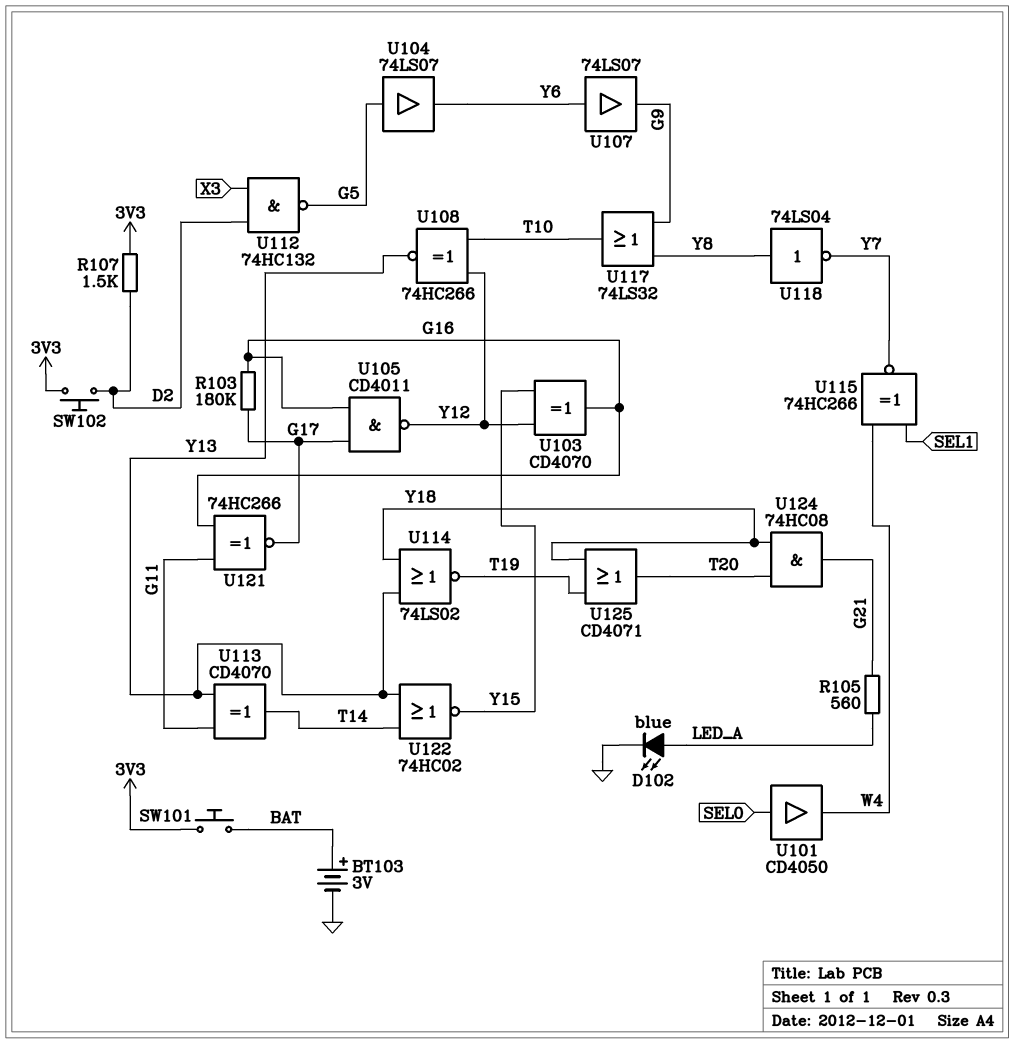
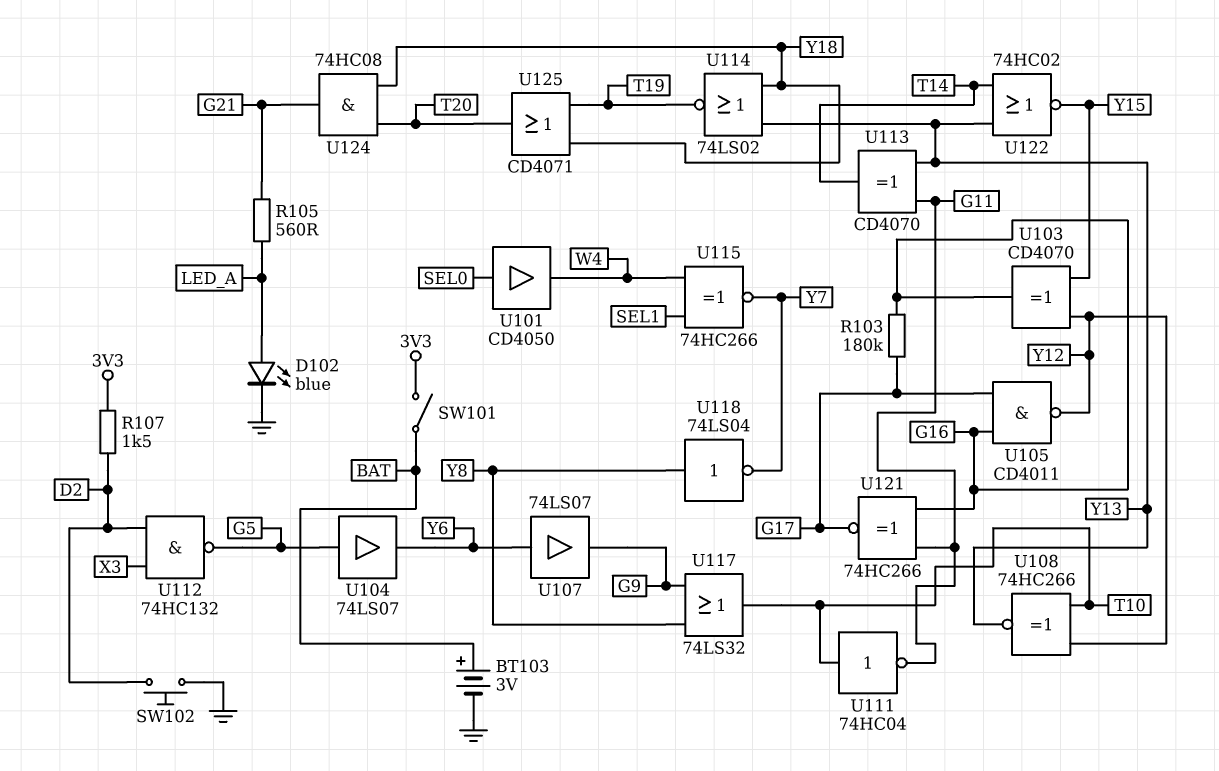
SW101: button (3V3, BAT) -> switch (3V3, BAT)
SW102: button (3V3, D2) -> button (D2, GND)
U111: none -> NOT 74HC04 (in T10, out G11)

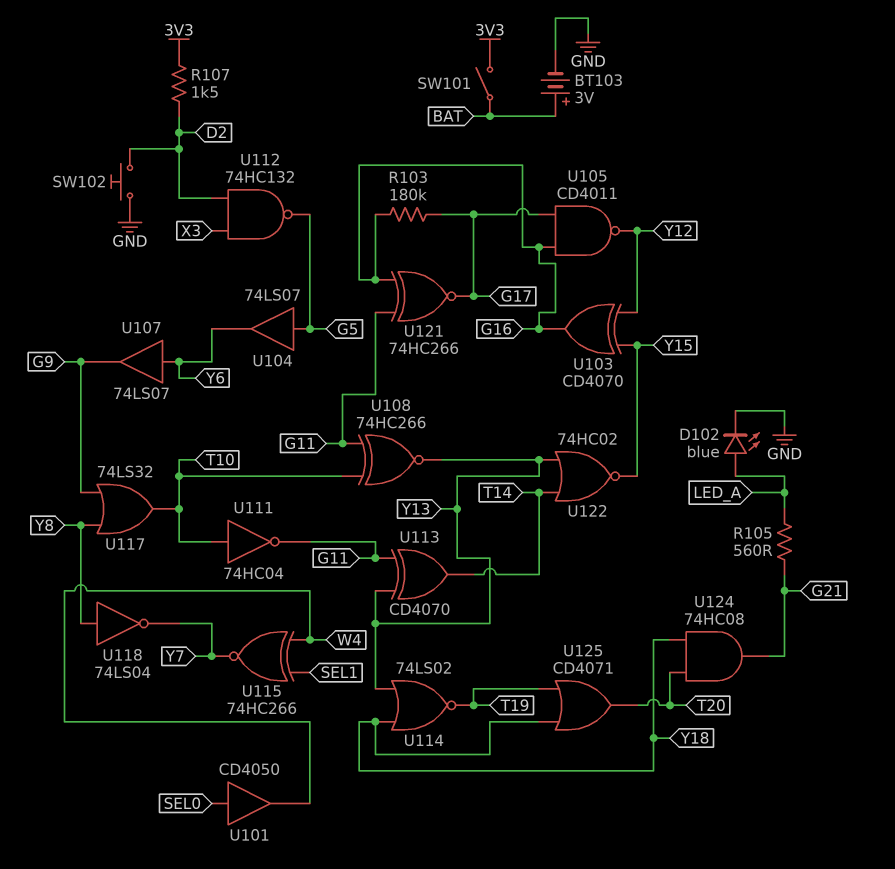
U108: XNOR 74HC266 (in T10, in Y12, out Y13) -> XNOR 74HC266 (in G11, in T10, out Y13)

